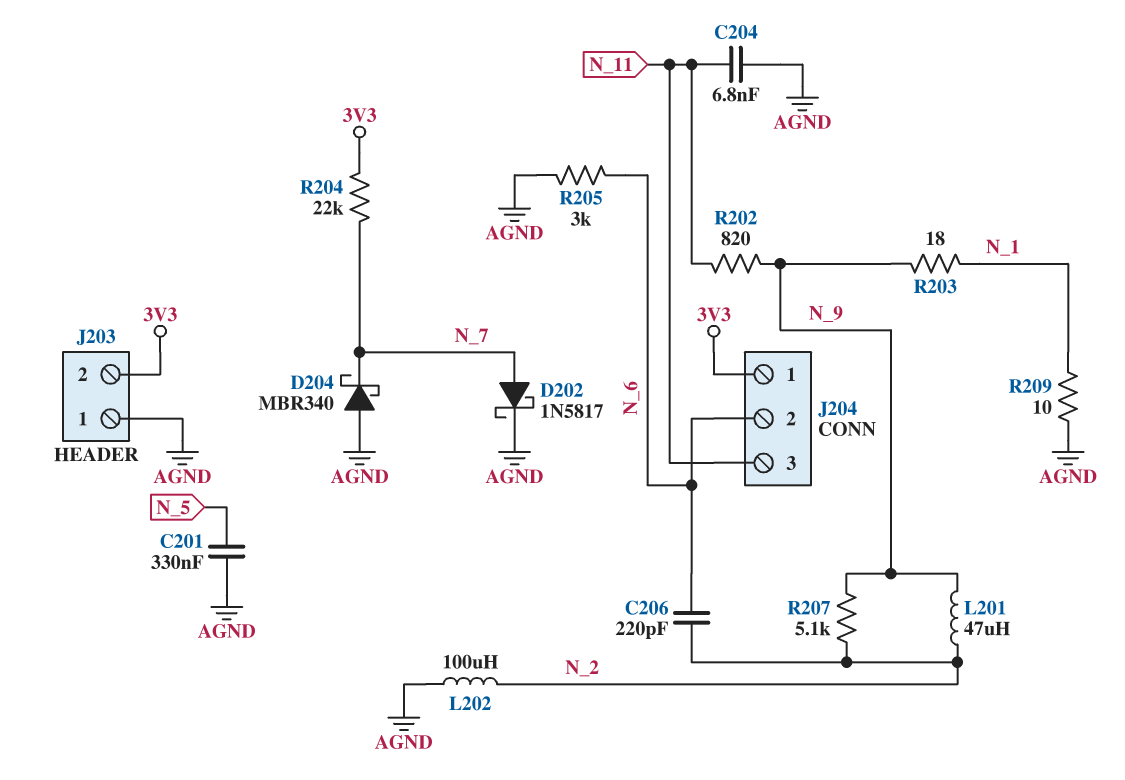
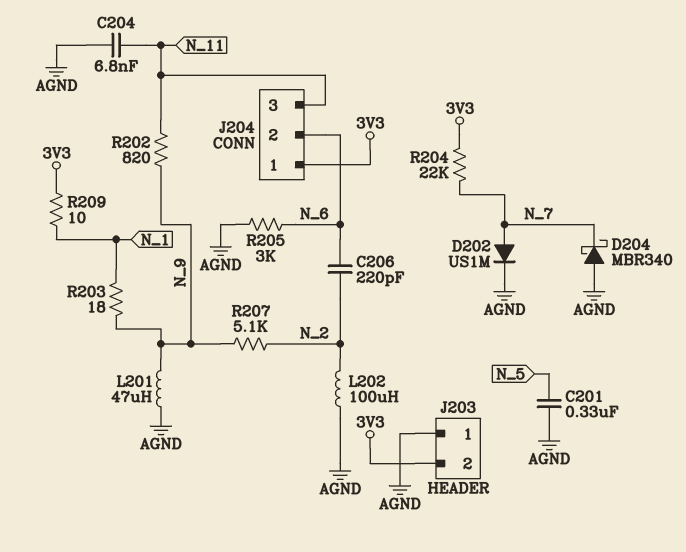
D202: schottky 1N5817 (A N_7, K AGND) -> diode US1M (A N_7, K AGND)
L201: 47uH (N_2, N_9) -> 47uH (AGND, N_9)
R209: 10 (AGND, N_1) -> 10 (3V3, N_1)

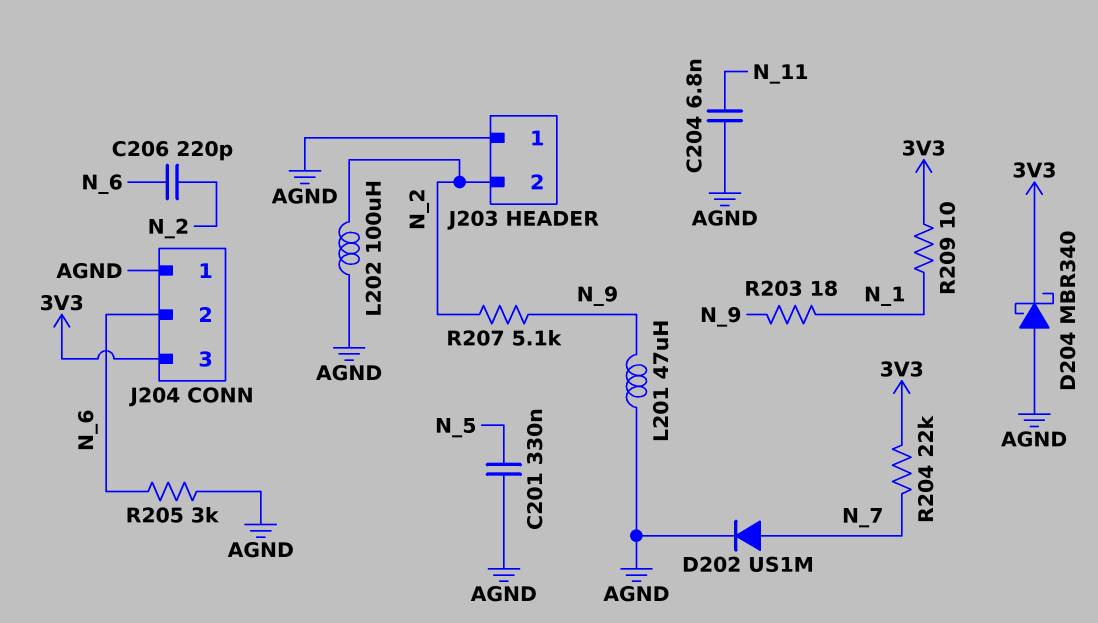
D204: schottky MBR340 (A AGND, K N_7) -> schottky MBR340 (A AGND, K 3V3)
J203 pin 2: 3V3 -> N_2
J204 pin 1: 3V3 -> AGND
J204 pin 3: N_11 -> 3V3
R202: 820 (N_9, N_11) -> none

